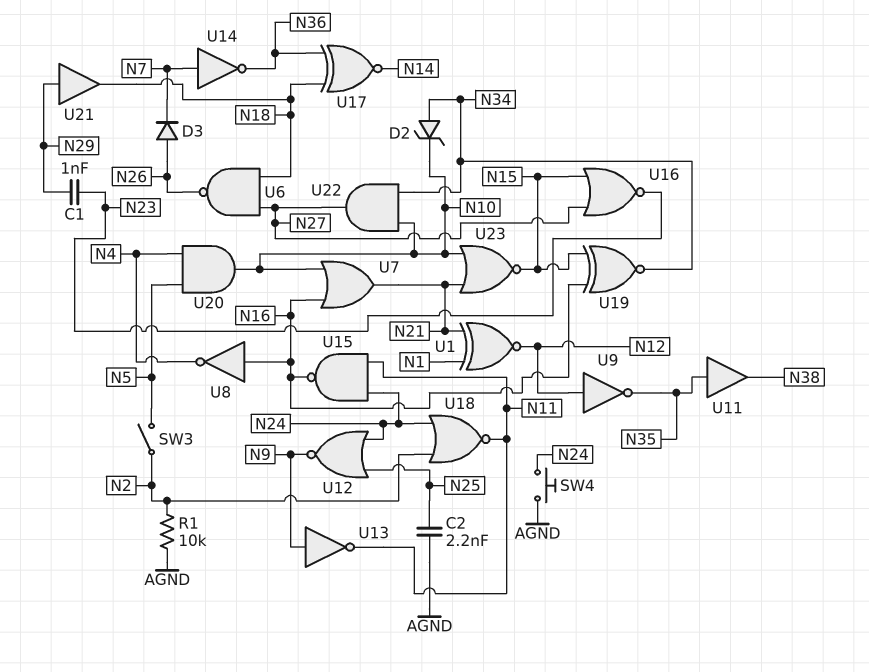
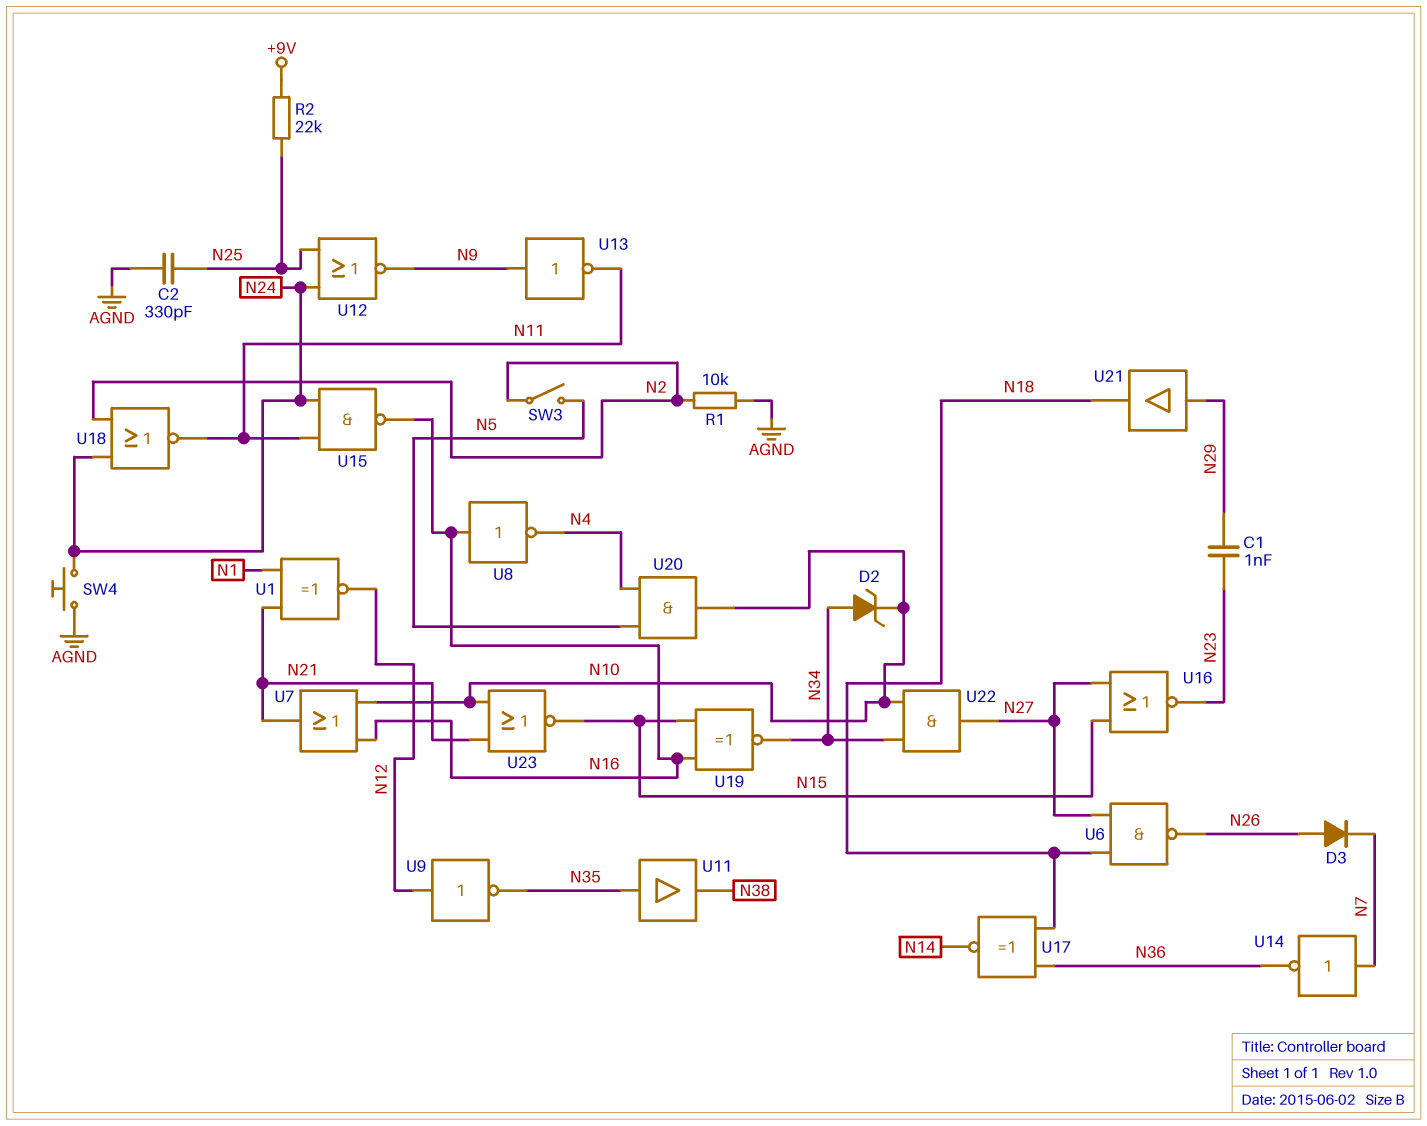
C2: 2.2nF (AGND, N25) -> 330pF (AGND, N25)
R2: none -> 22k (+9V, N25)

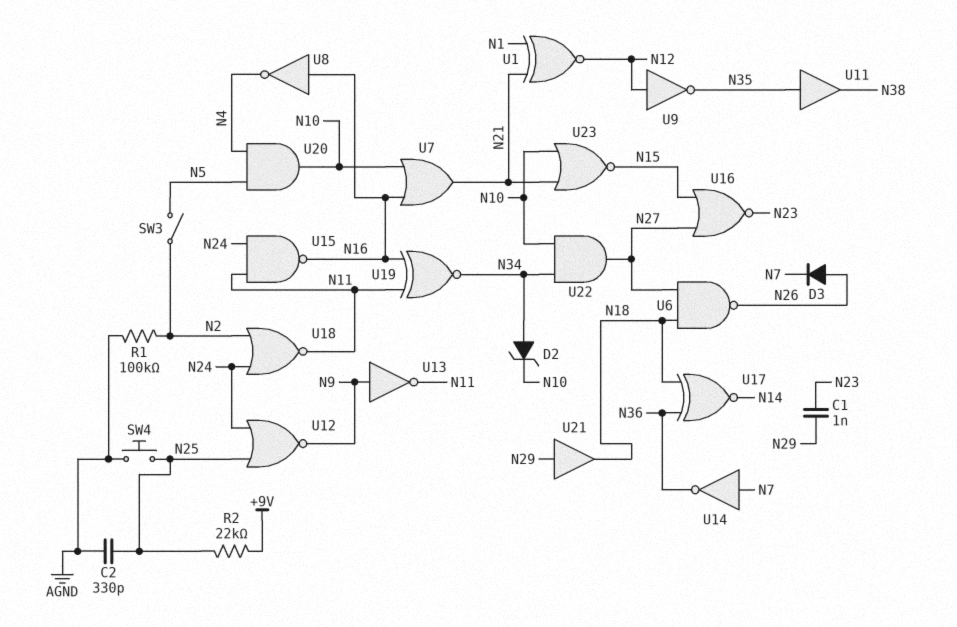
R1: 10k (AGND, N2) -> 100k (AGND, N2)
SW4: button (AGND, N24) -> button (AGND, N25)
U19: XNOR (in N15, in N16, out N34) -> XNOR (in N11, in N16, out N34)

